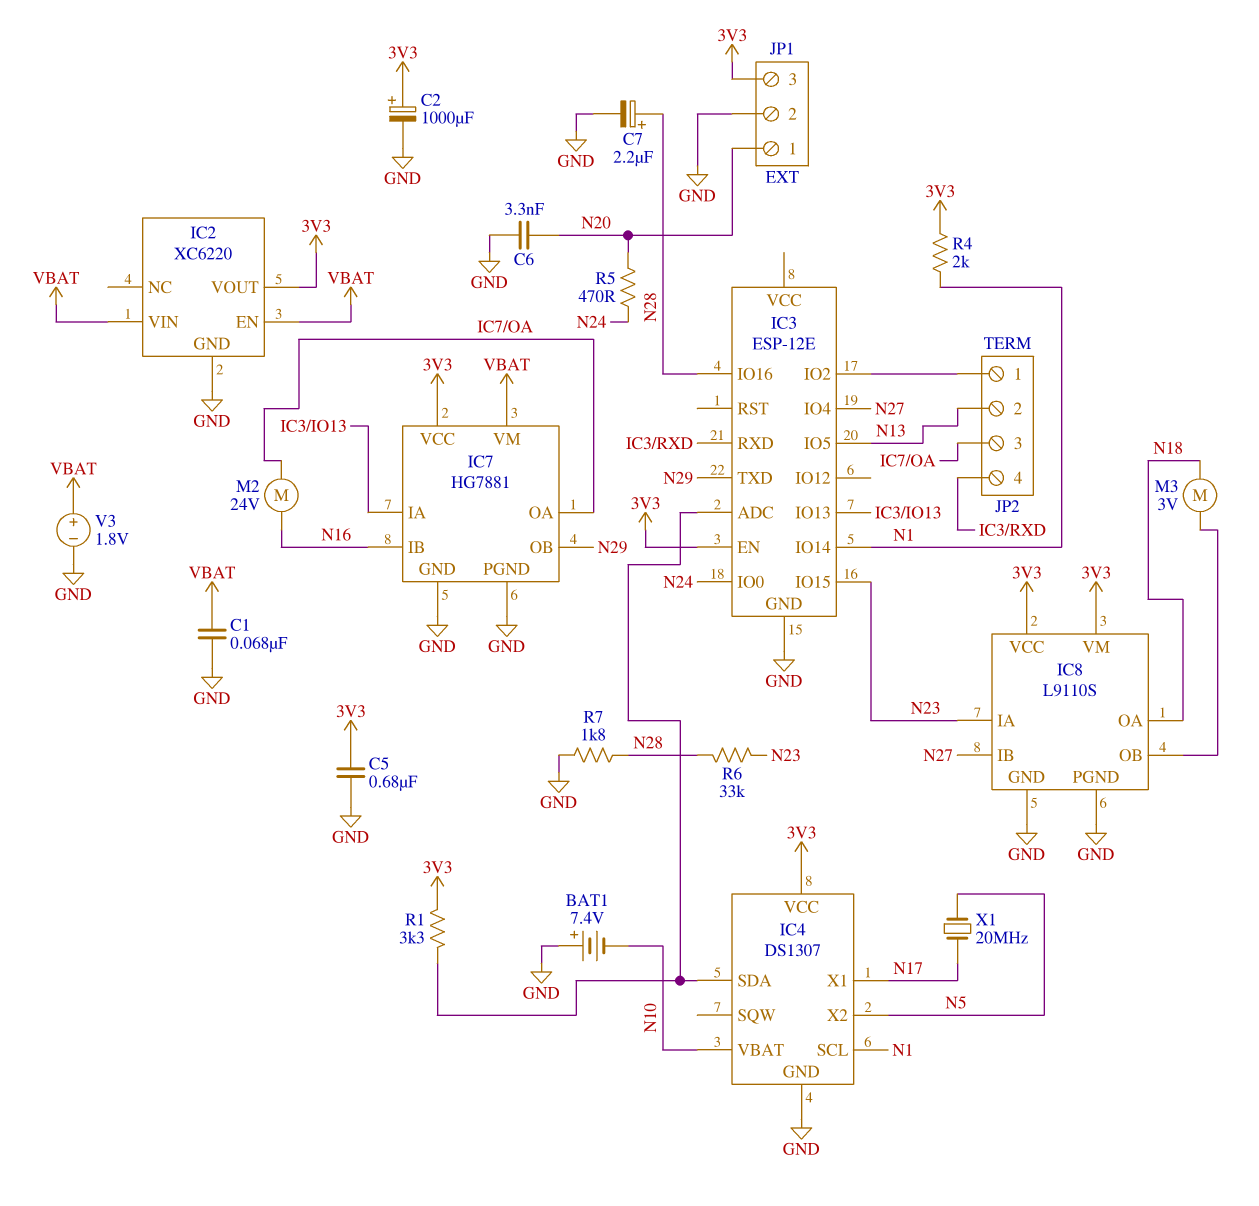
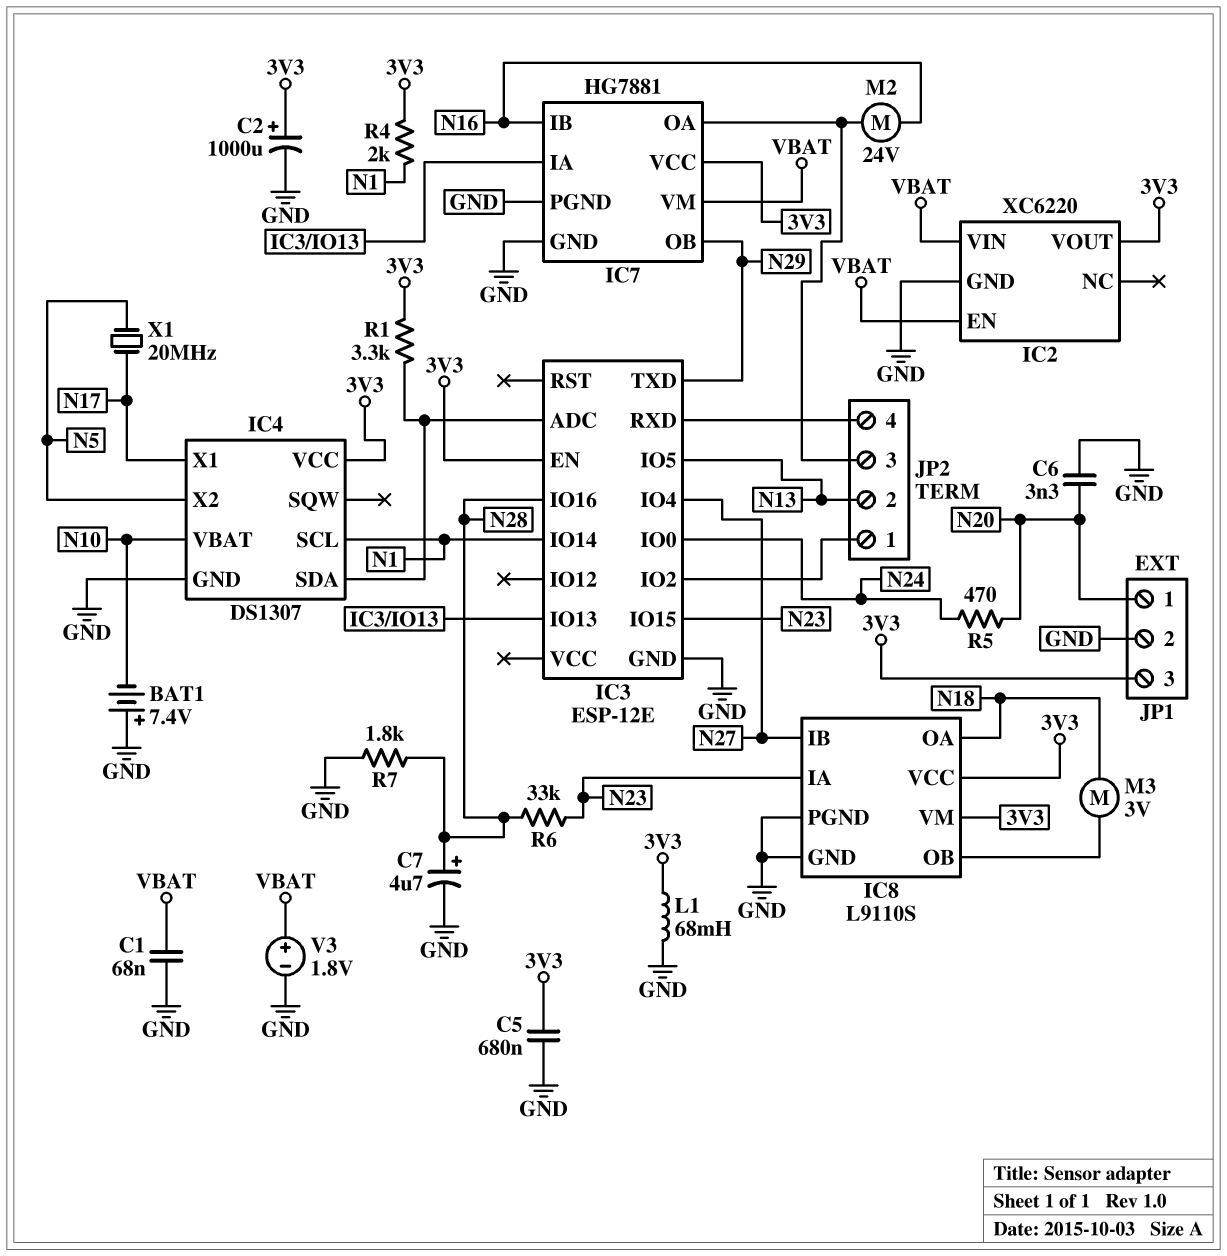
C7: 2.2uF (plus N28, minus GND) -> 4.7uF (plus N28, minus GND)
L1: none -> 68mH (3V3, GND)

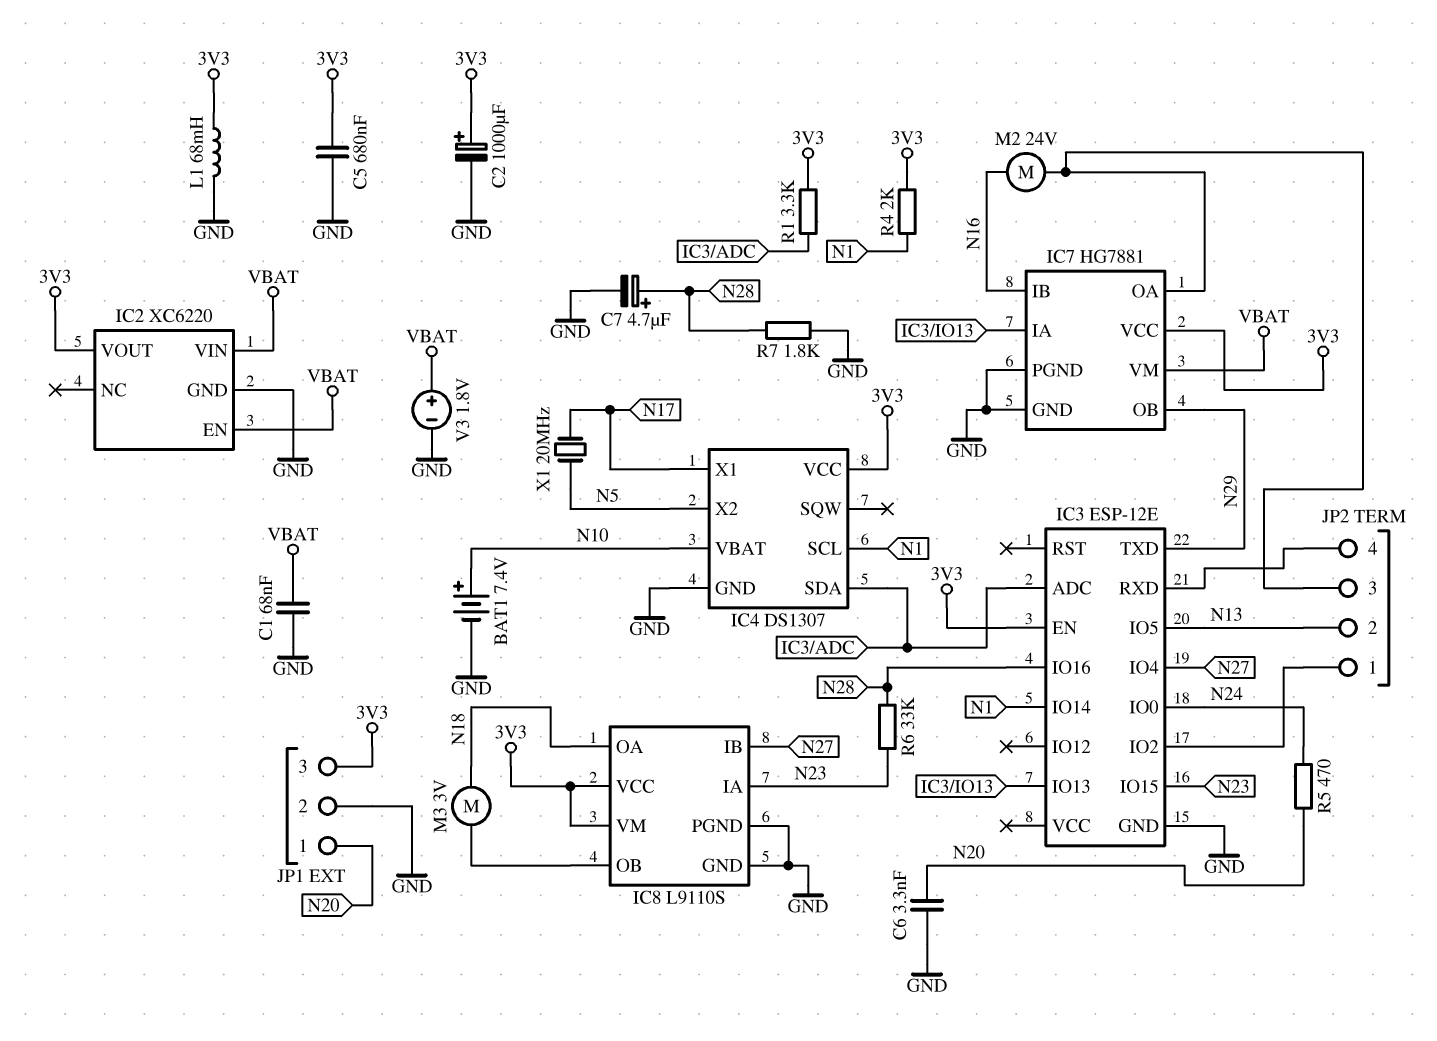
BAT1: 7.4V (plus GND, minus N10) -> 7.4V (plus N10, minus GND)

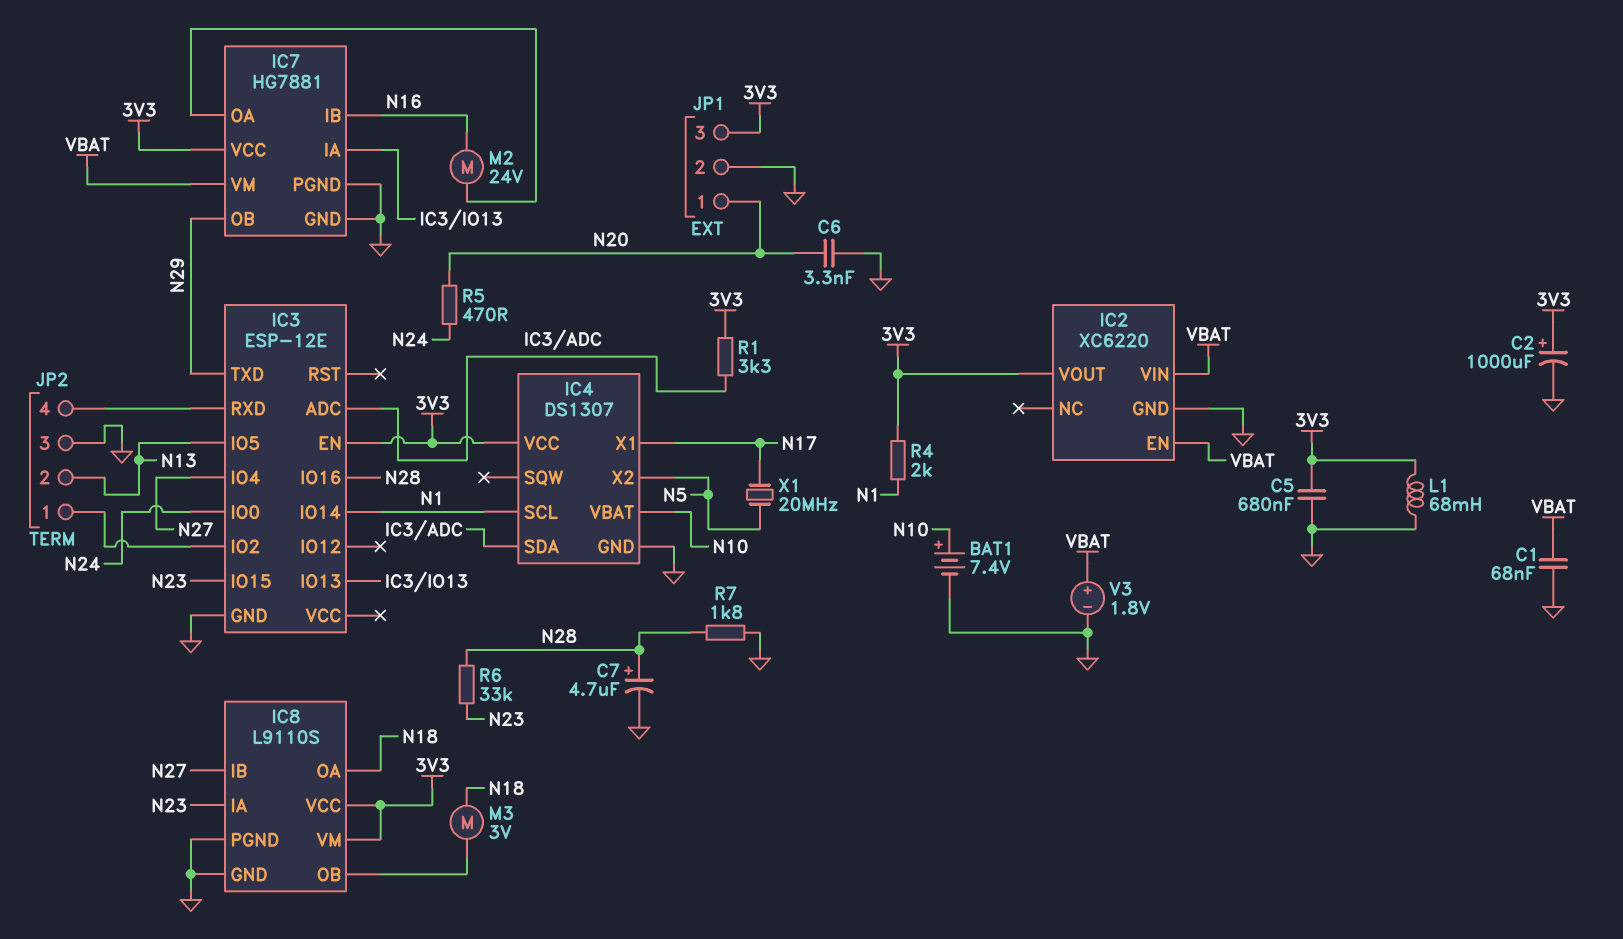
JP2 pin 3: IC7/OA -> GND

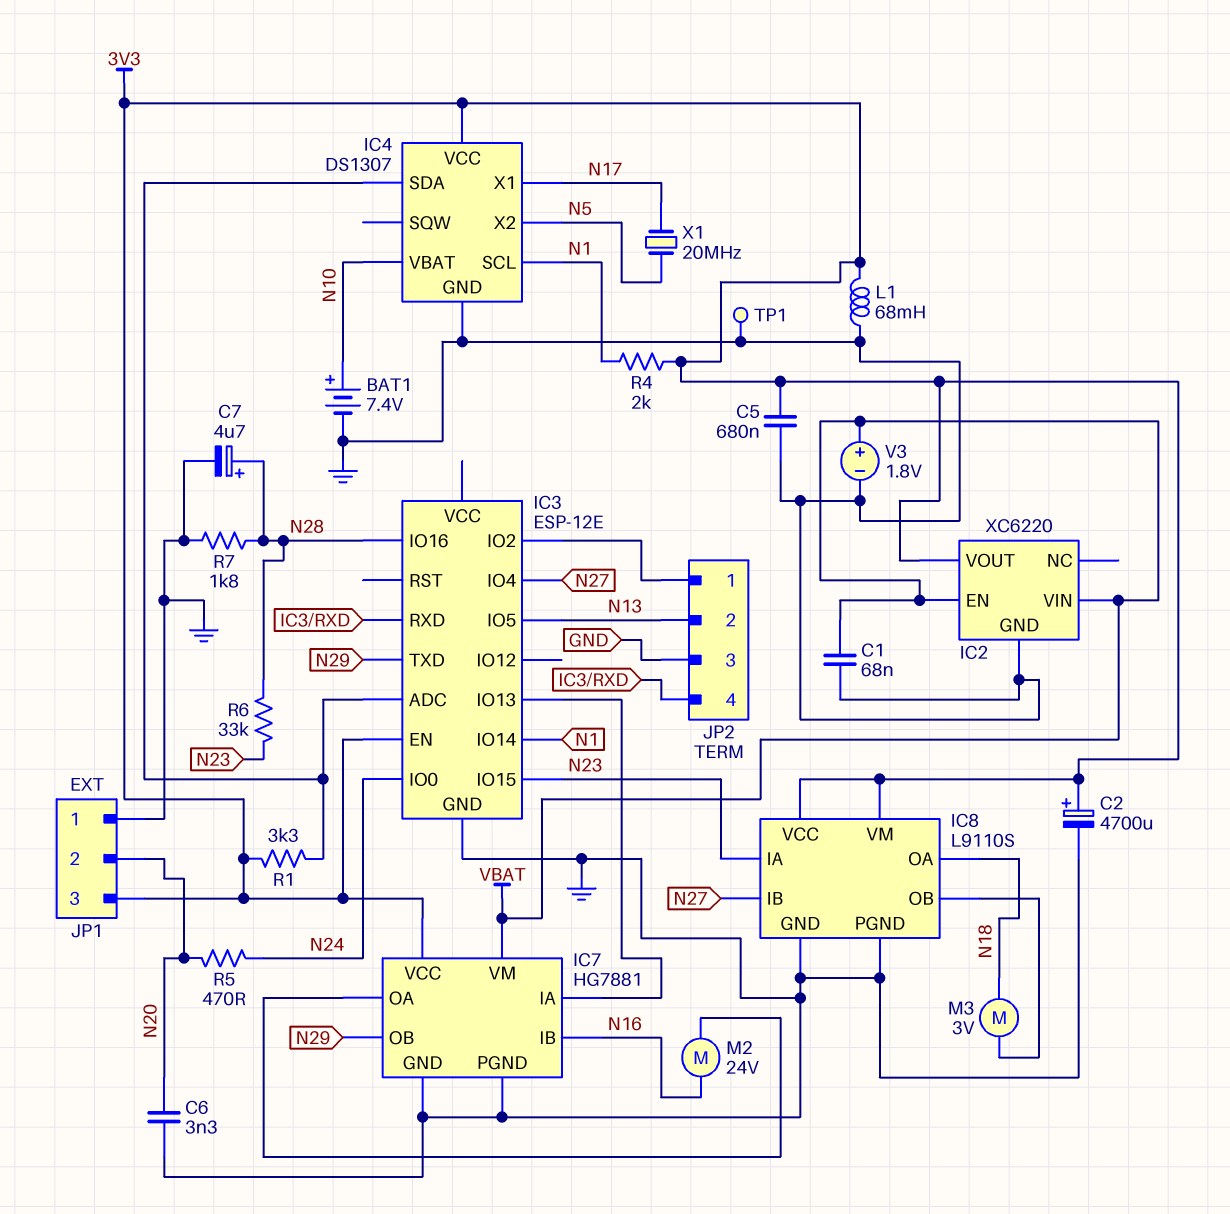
C2: 1000uF (plus 3V3, minus GND) -> 4700uF (plus 3V3, minus GND)
JP1 pin 1: N20 -> GND
JP1 pin 2: GND -> N20
TP1: none -> test point (GND)

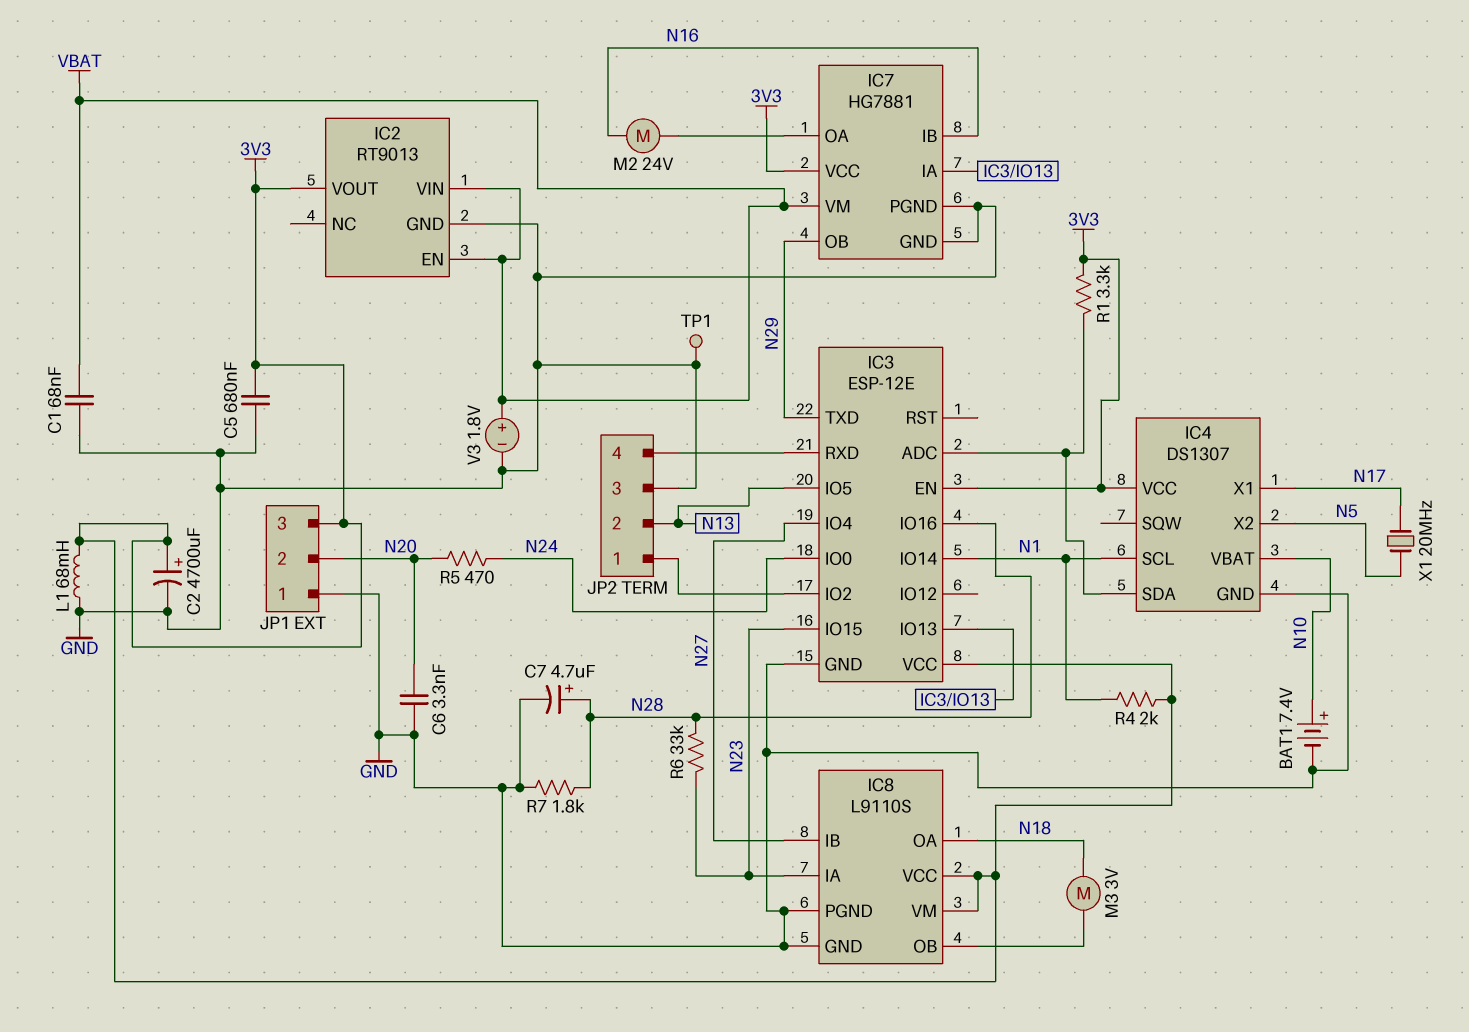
IC2: XC6220 -> RT9013
IC3 pin VCC: none -> 3V3

